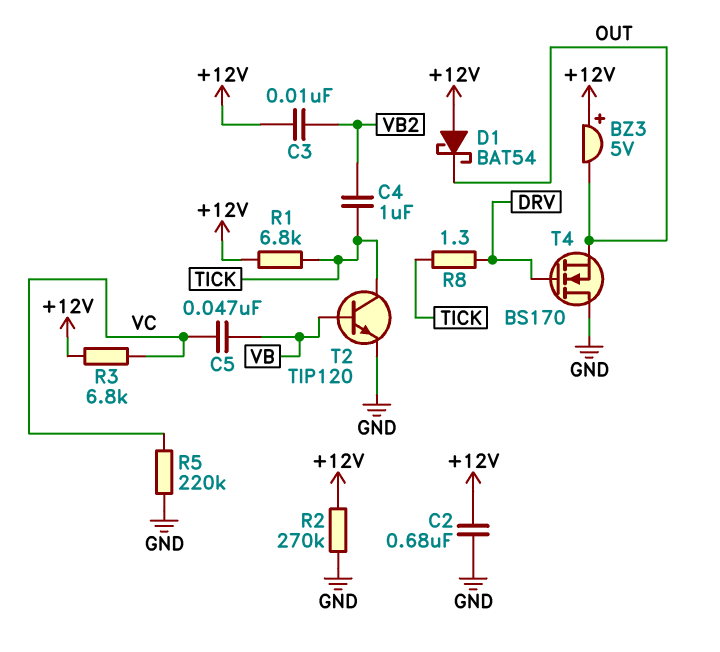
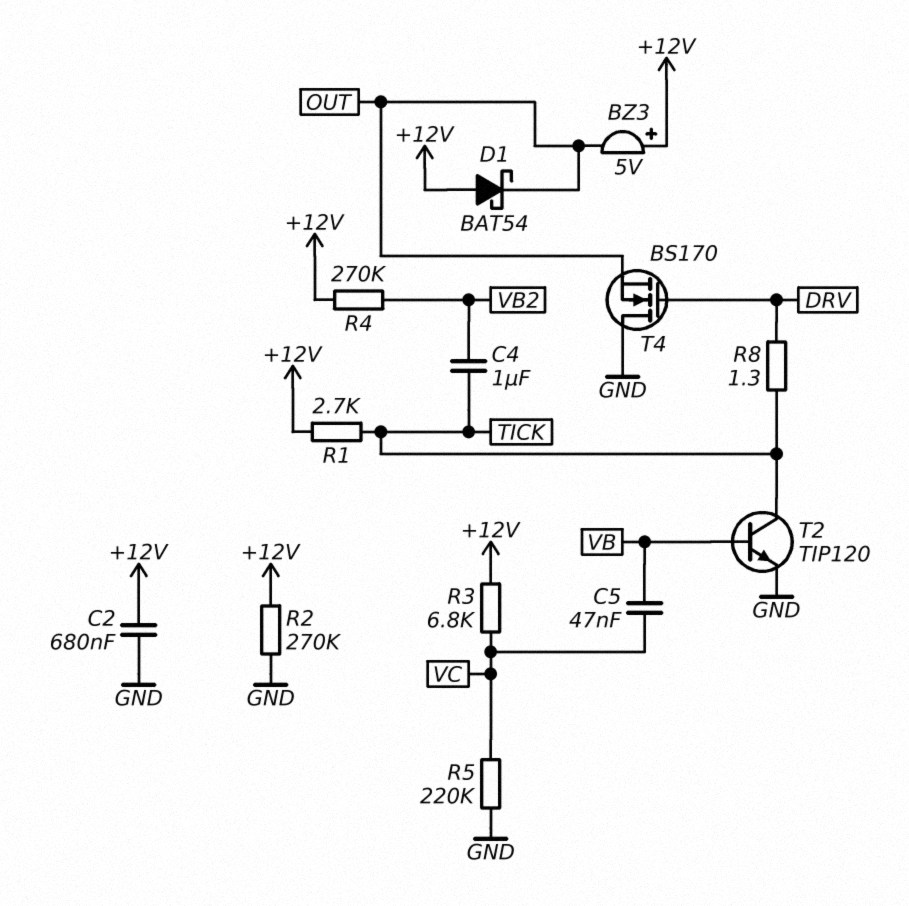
C3: 10nF (+12V, VB2) -> none
R1: 6.8k (+12V, TICK) -> 2.7k (+12V, TICK)
R4: none -> 270k (+12V, VB2)

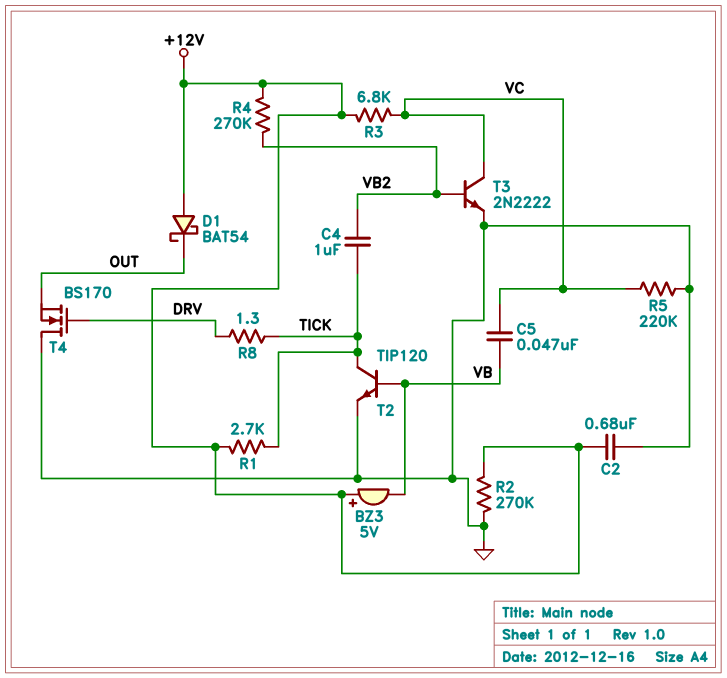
BZ3: buzzer 5V (plus +12V, minus OUT) -> buzzer 5V (plus +12V, minus VB)
T3: none -> NPN 2N2222 (B VB2, C VC, E GND)

